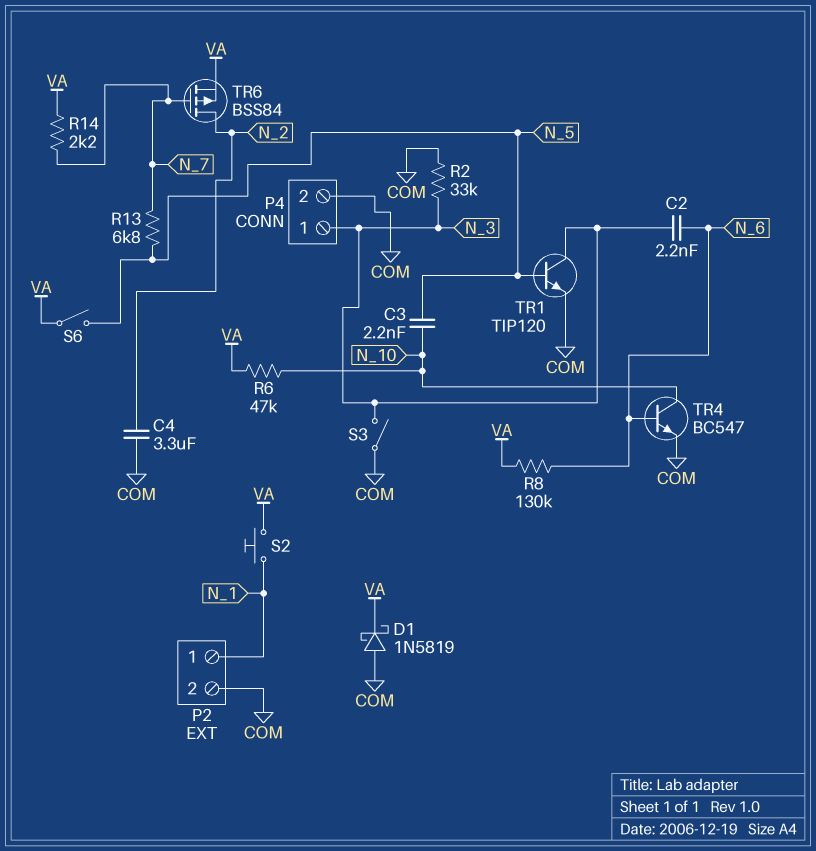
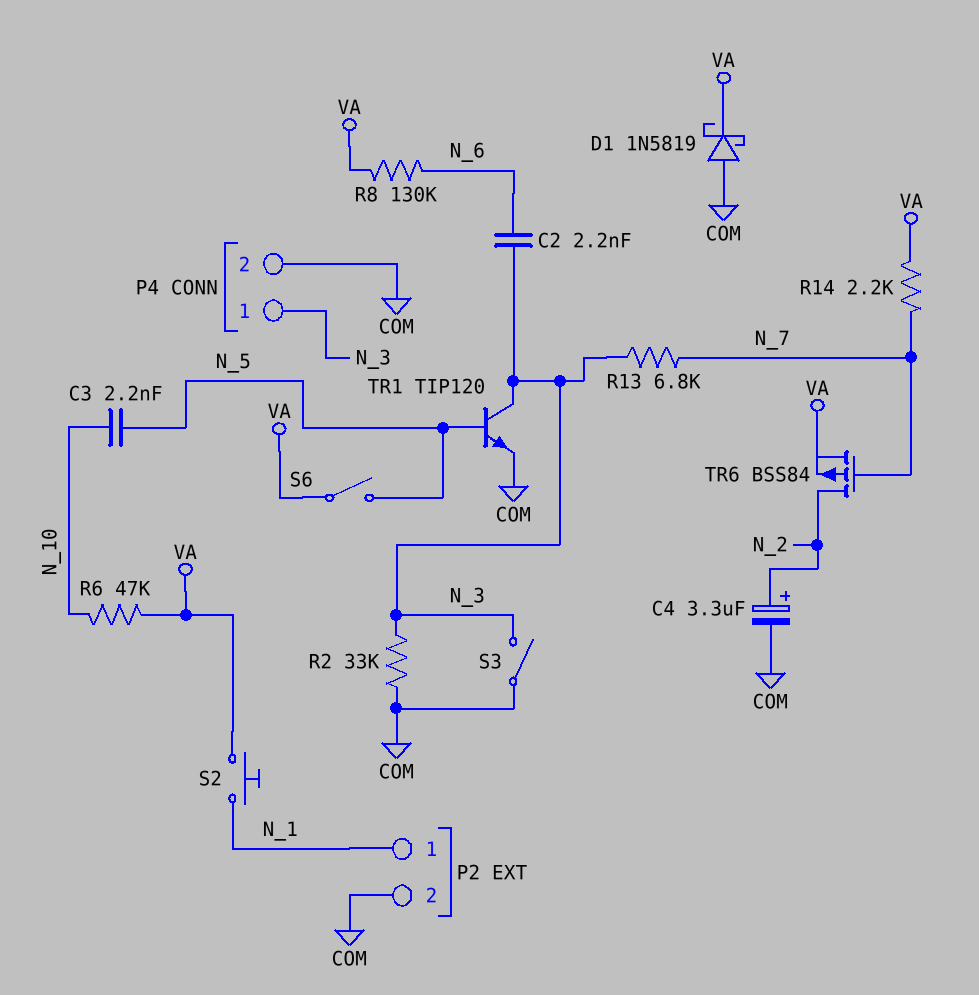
C4: 3.3uF (COM, N_2) -> 3.3uF (plus N_2, minus COM)
R13: 6.8k (N_5, N_7) -> 6.8k (N_3, N_7)
TR4: NPN BC547 (B N_6, C N_10, E COM) -> none

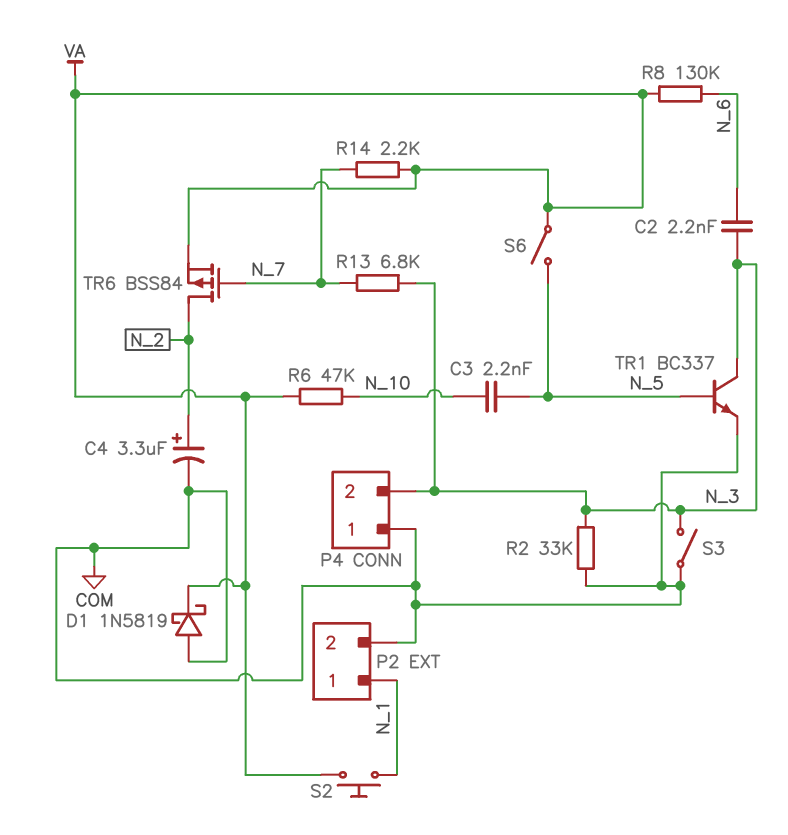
P4 pin 1: N_3 -> COM
P4 pin 2: COM -> N_3
TR1: NPN TIP120 (B N_5, C N_3, E COM) -> NPN BC337 (B N_5, C N_3, E COM)

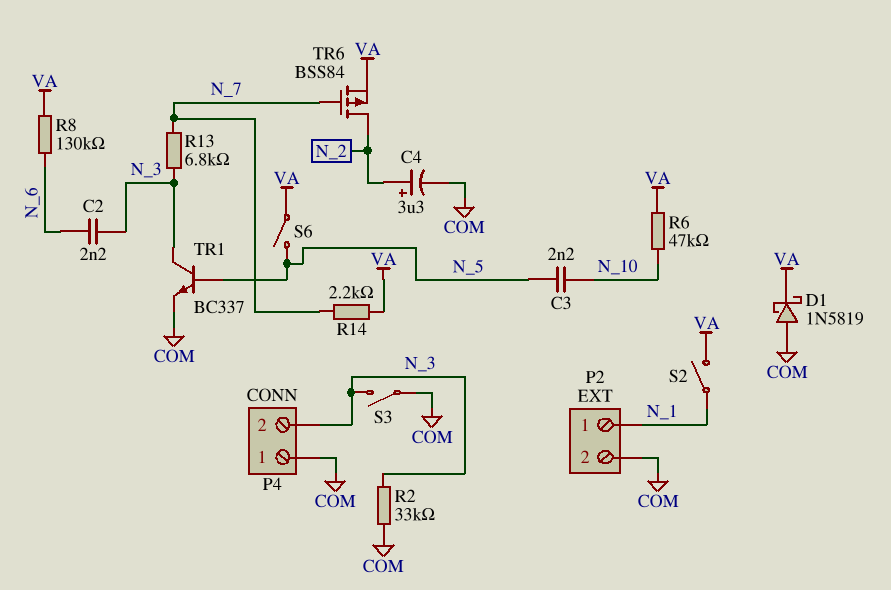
S2: button (N_1, VA) -> switch (N_1, VA)

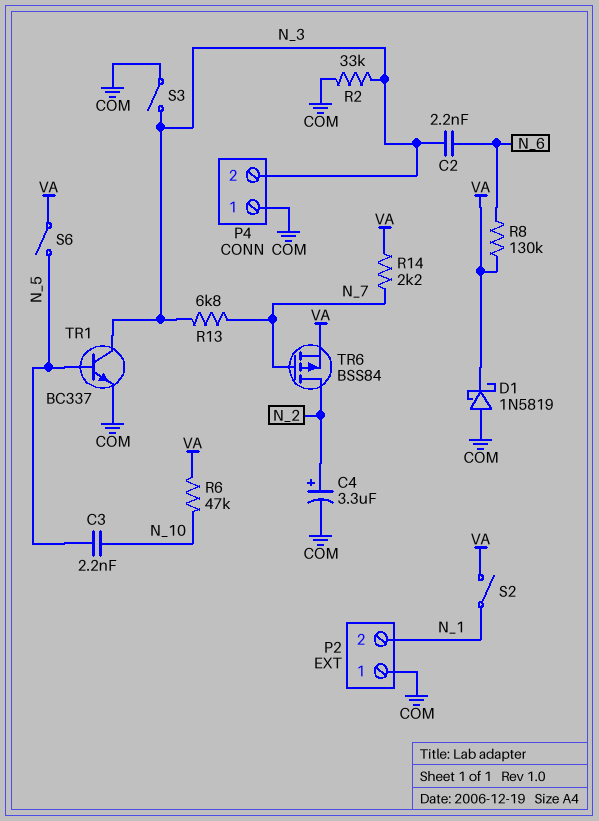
P2 pin 1: N_1 -> COM
P2 pin 2: COM -> N_1

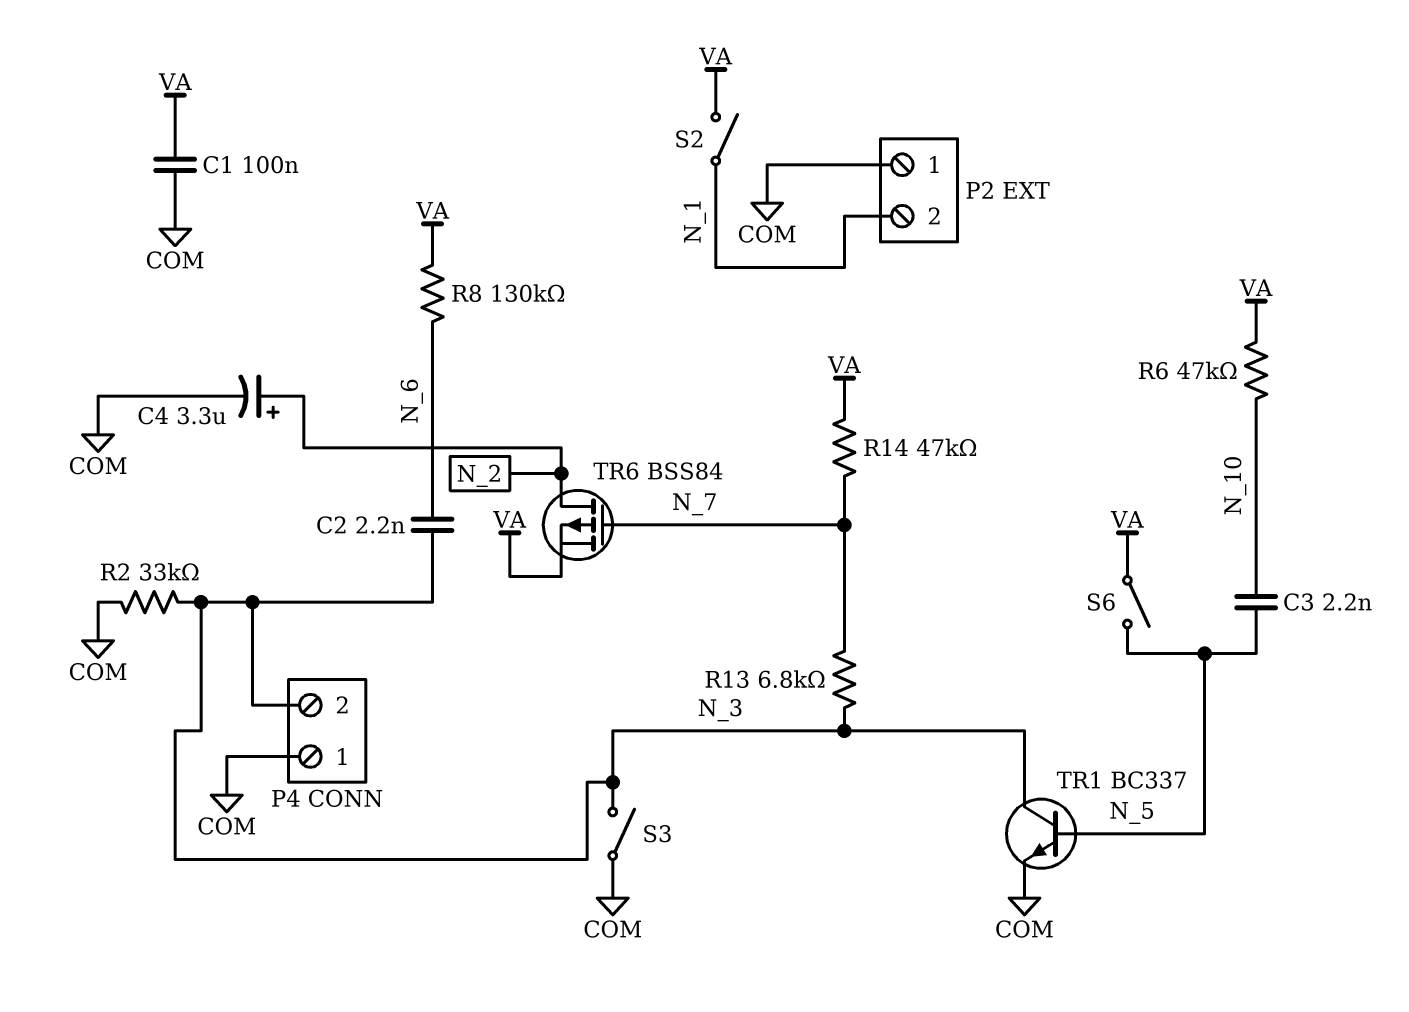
C1: none -> 100nF (COM, VA)
D1: schottky 1N5819 (A COM, K VA) -> none
R14: 2.2k (N_7, VA) -> 47k (N_7, VA)

